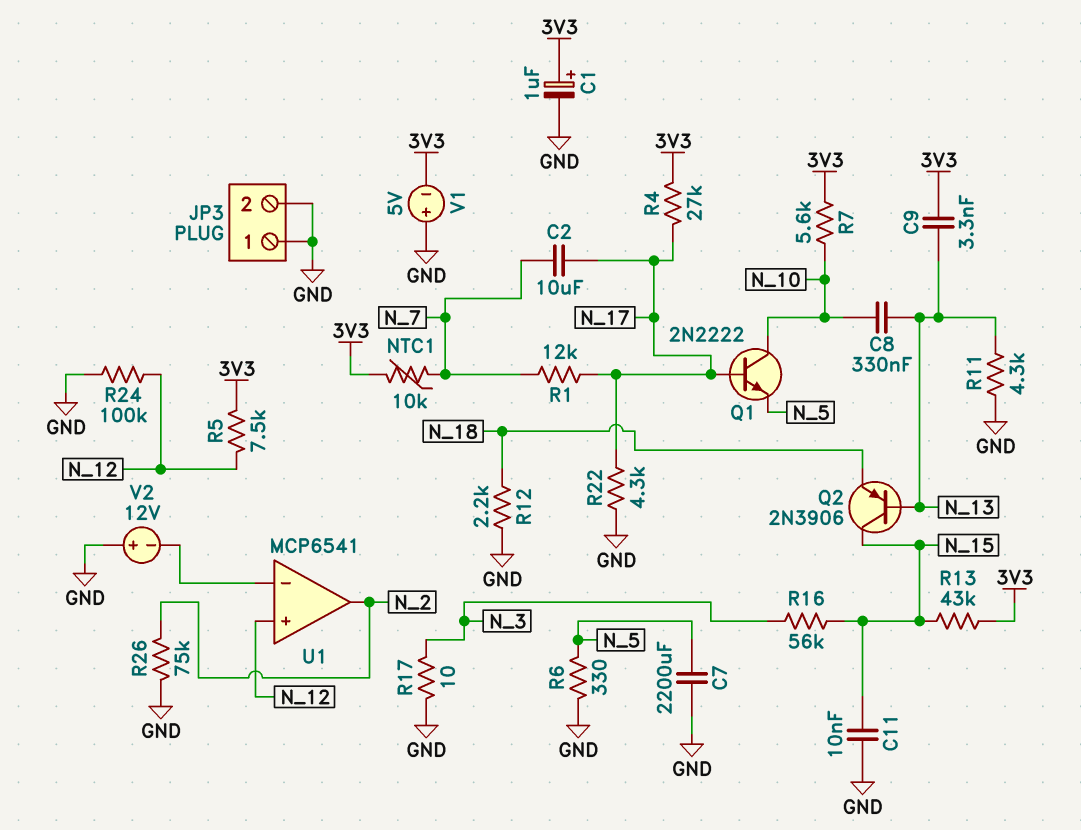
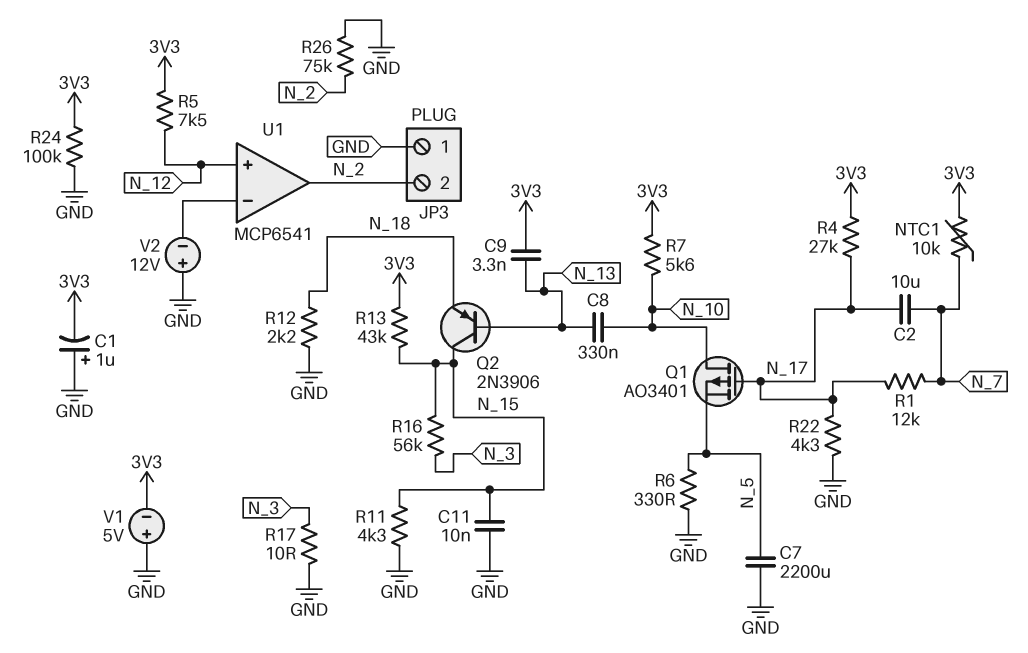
C1: 1uF (plus 3V3, minus GND) -> 1uF (plus GND, minus 3V3)
JP3 pin 2: GND -> N_2
Q1: NPN 2N2222 (B N_17, C N_10, E N_5) -> PMOS AO3401 (G N_17, D N_10, S N_5)
R11: 4.3k (GND, N_13) -> 4.3k (GND, N_15)
R24: 100k (GND, N_12) -> 100k (3V3, GND)

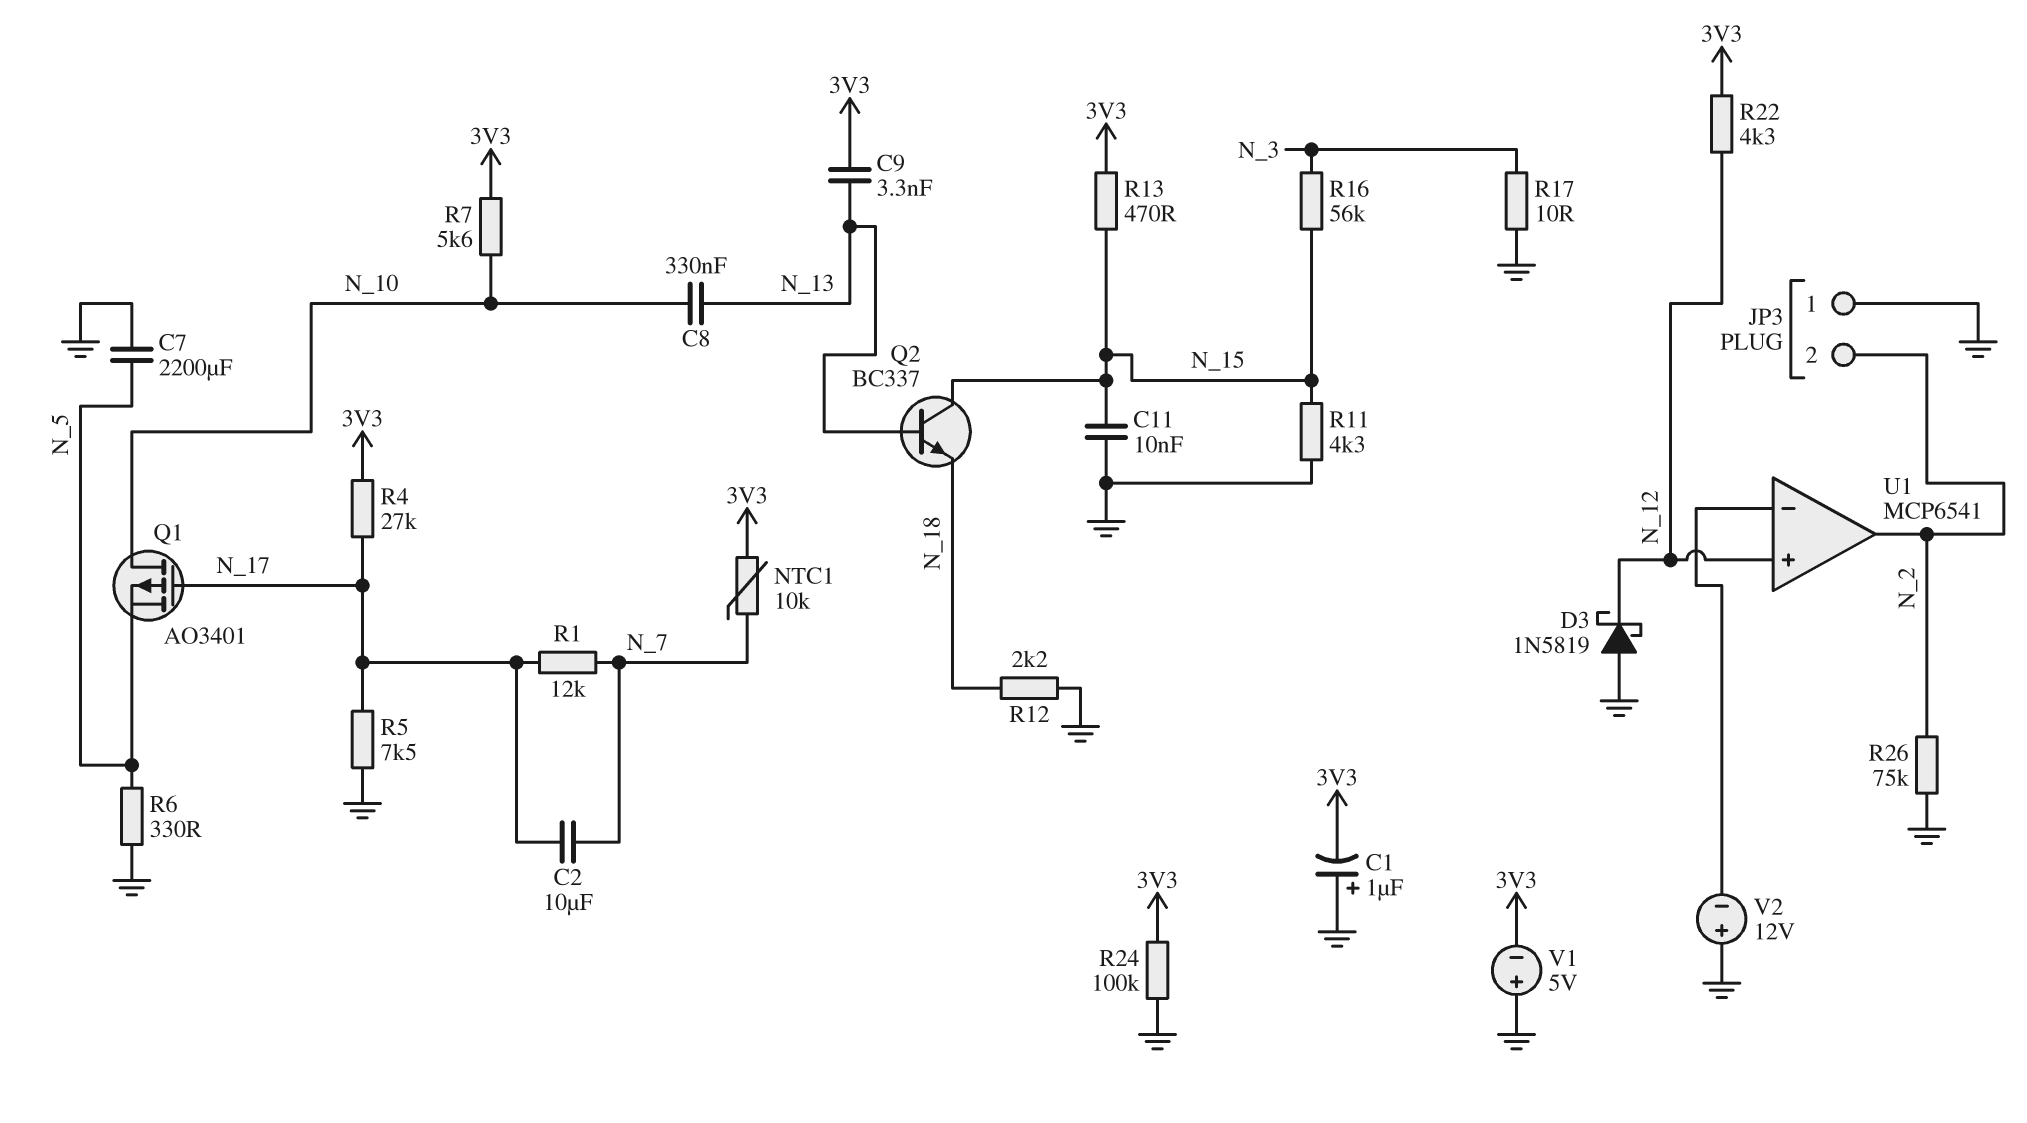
D3: none -> schottky 1N5819 (A GND, K N_12)
Q2: PNP 2N3906 (B N_13, C N_15, E N_18) -> NPN BC337 (B N_13, C N_15, E N_18)
R5: 7.5k (3V3, N_12) -> 7.5k (GND, N_17)
R13: 43k (3V3, N_15) -> 470 (3V3, N_15)
R22: 4.3k (GND, N_17) -> 4.3k (3V3, N_12)

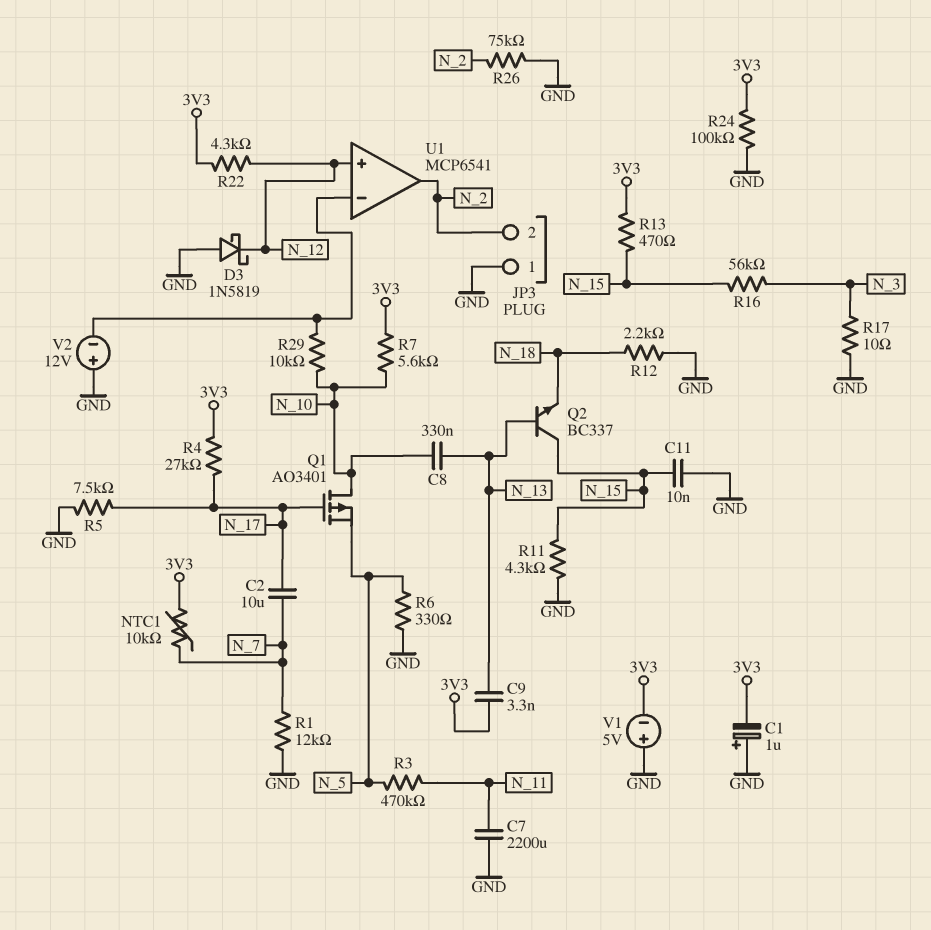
C7: 2200uF (GND, N_5) -> 2200uF (GND, N_11)
R1: 12k (N_7, N_17) -> 12k (GND, N_7)
R3: none -> 470k (N_5, N_11)
R29: none -> 10k (N_10, U1/in-)

